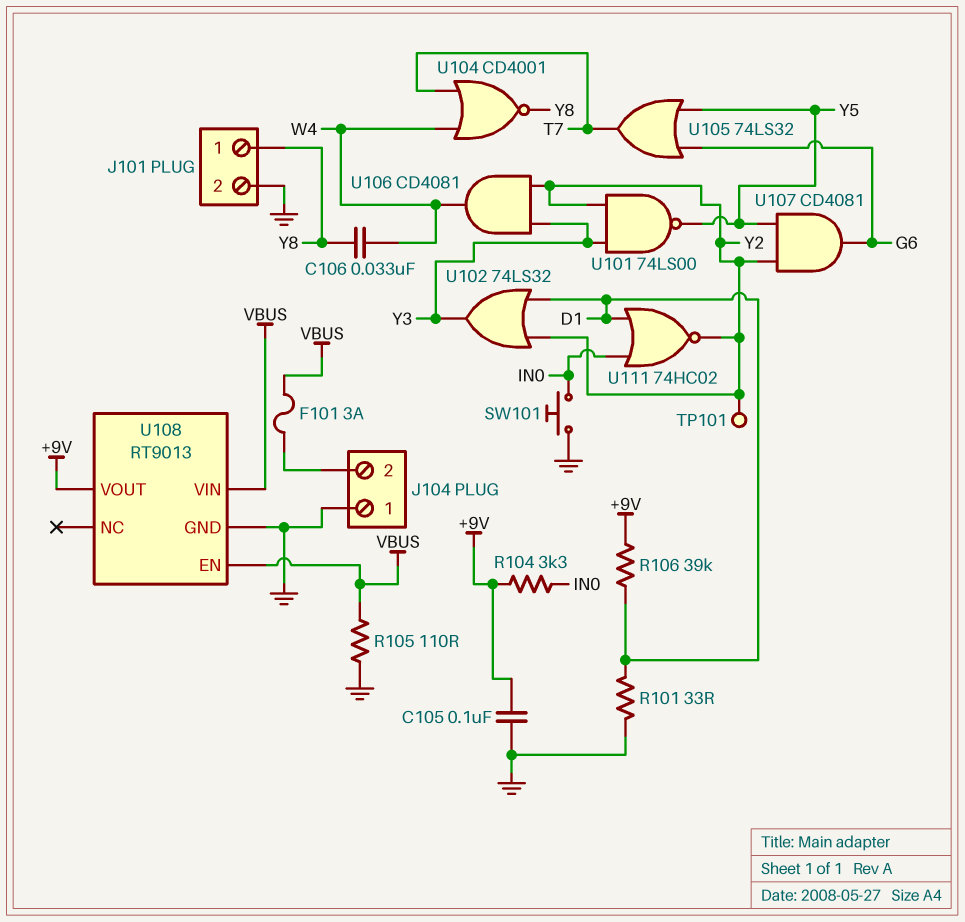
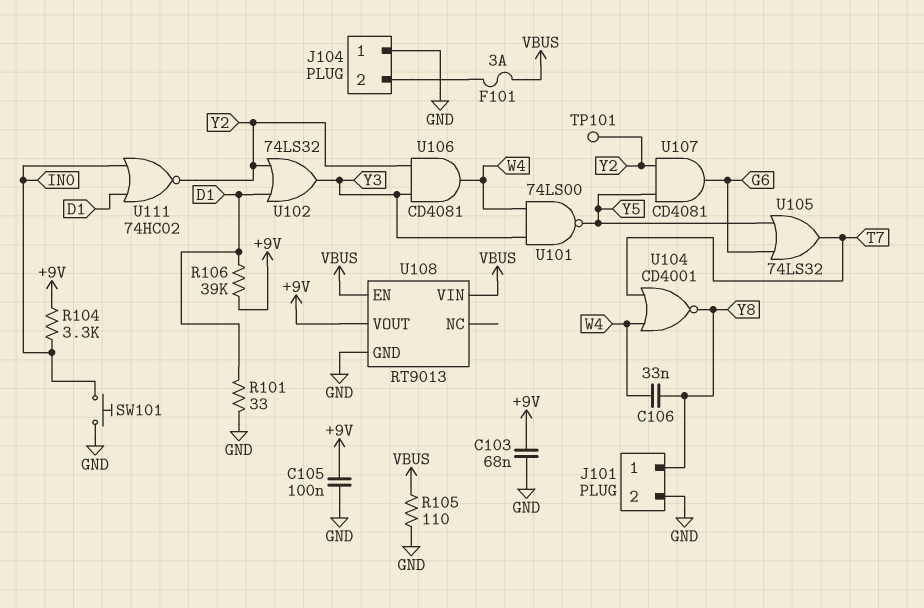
C103: none -> 68nF (+9V, GND)
U101: NAND 74LS00 (in Y2, in Y3, out Y5) -> NAND 74LS00 (in W4, in Y3, out Y5)

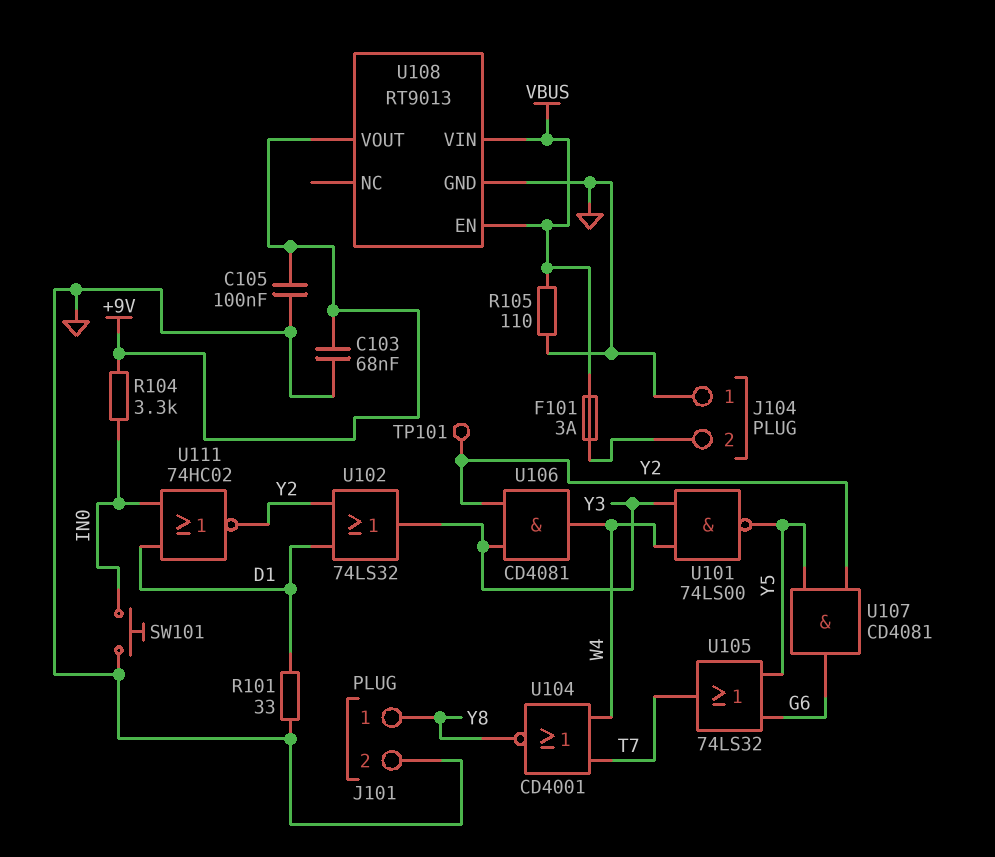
C106: 33nF (W4, Y8) -> none
R106: 39k (+9V, D1) -> none

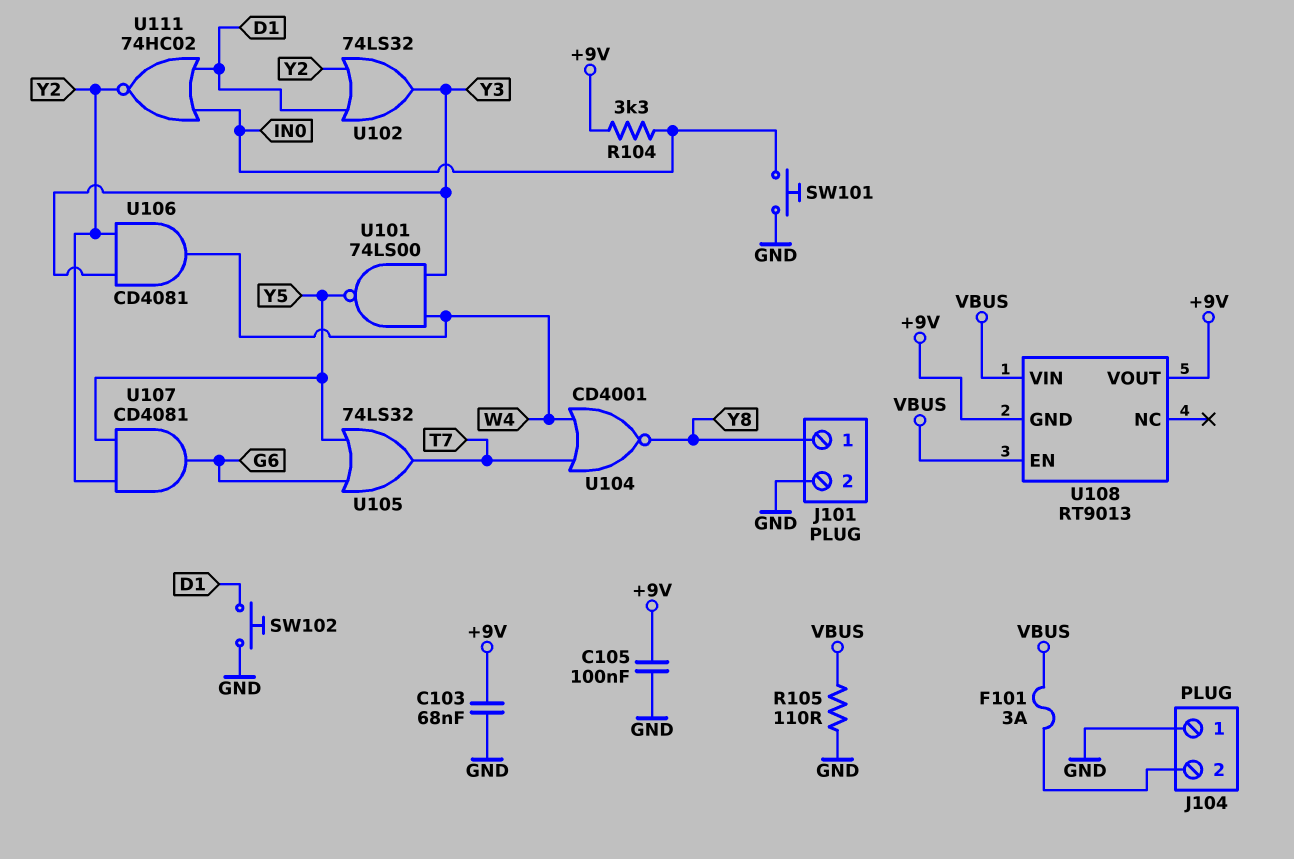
R101: 33 (D1, GND) -> none
SW102: none -> button (D1, GND)
TP101: test point (Y2) -> none
U108 pin GND: GND -> +9V

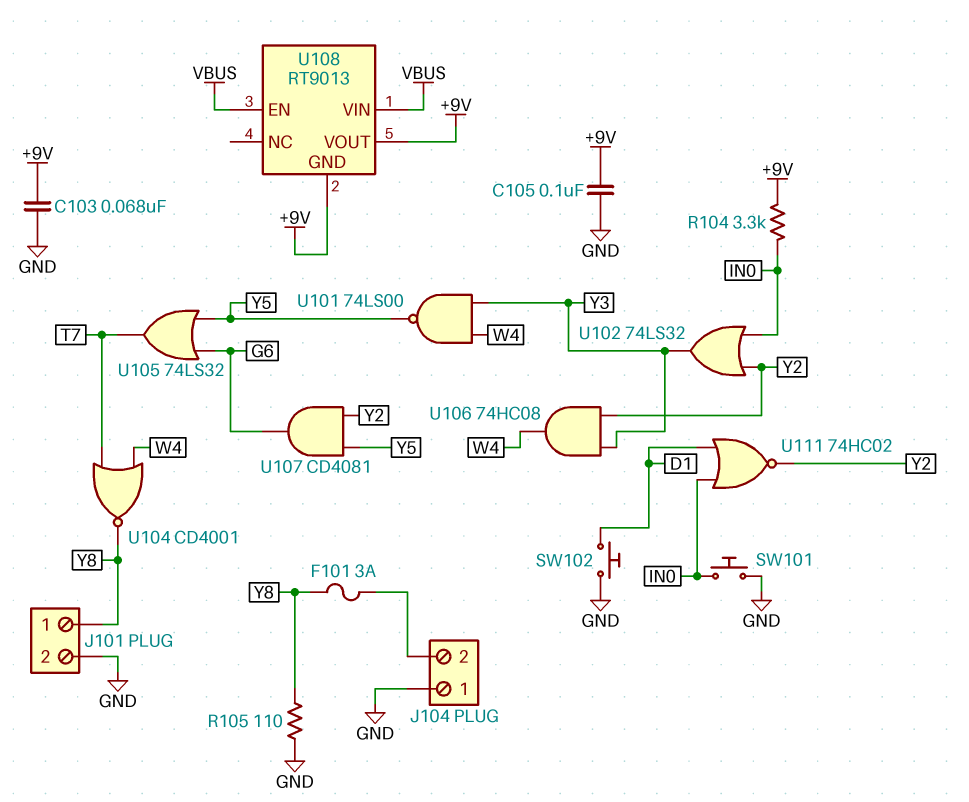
F101: 3A (J104/2, VBUS) -> 3A (J104/2, Y8)
R105: 110 (GND, VBUS) -> 110 (GND, Y8)
U102: OR 74LS32 (in D1, in Y2, out Y3) -> OR 74LS32 (in IN0, in Y2, out Y3)
U106: AND CD4081 (in Y2, in Y3, out W4) -> AND 74HC08 (in Y2, in Y3, out W4)

